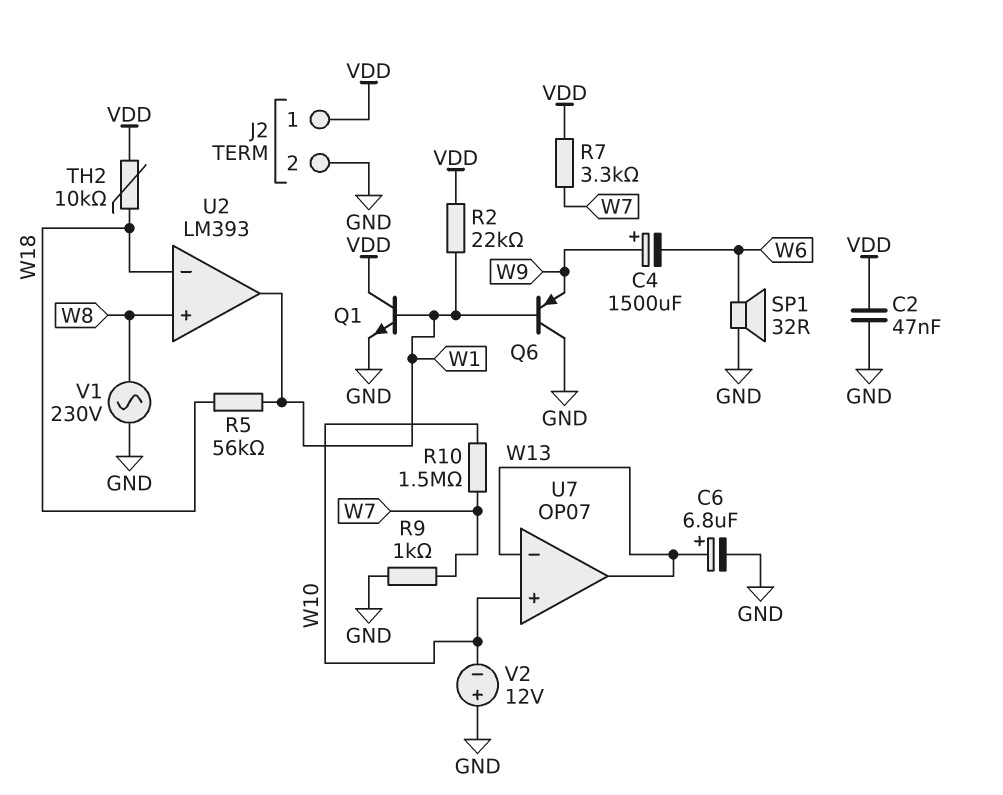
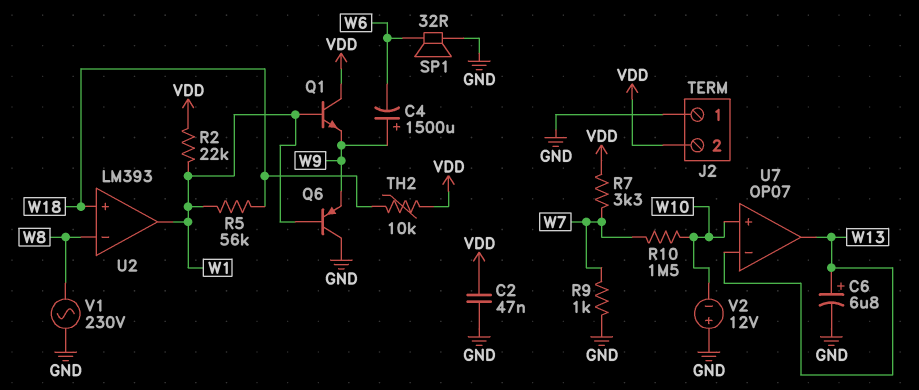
J2 pin 1: VDD -> GND
J2 pin 2: GND -> VDD
Q1: NPN (B W1, C VDD, E GND) -> NPN (B W1, C VDD, E W9)
U2 pin in+: W8 -> W18
U2 pin in-: W18 -> W8

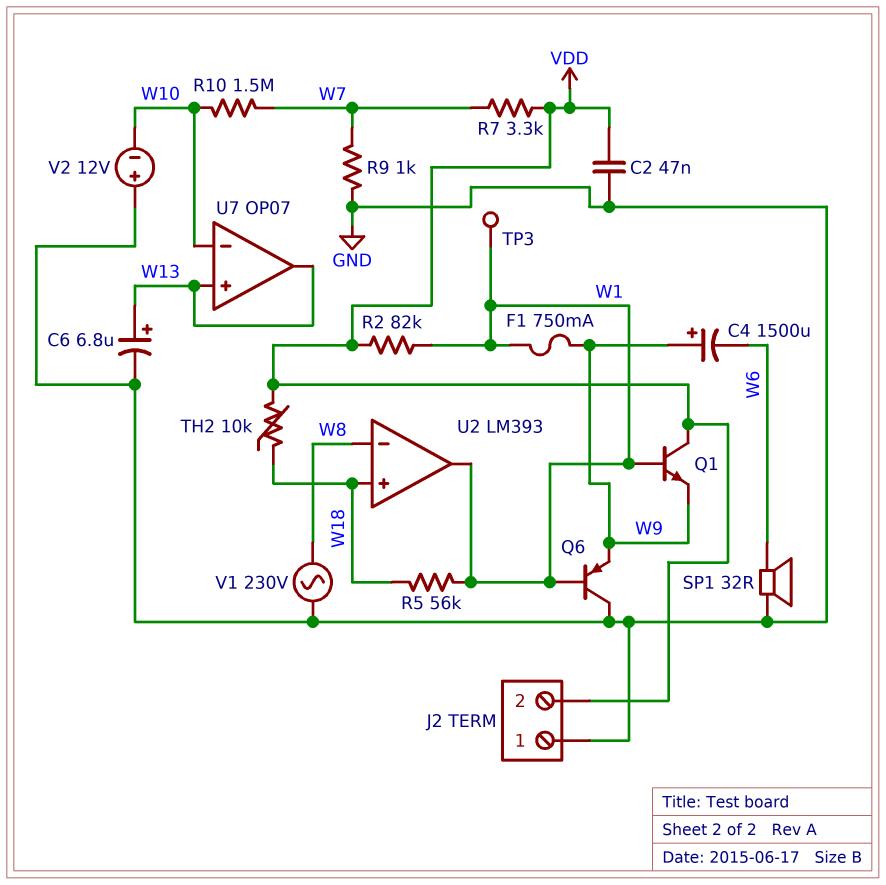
F1: none -> 750mA (W1, W9)
R2: 22k (VDD, W1) -> 82k (VDD, W1)
TP3: none -> test point (W1)
U7 pin in+: W10 -> W13
U7 pin in-: W13 -> W10

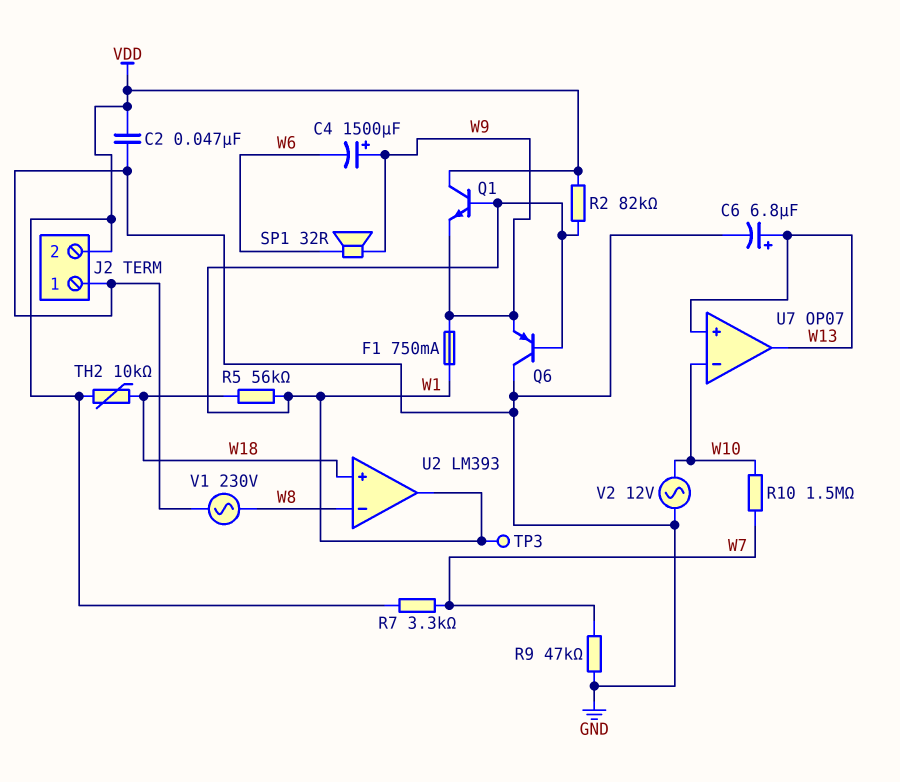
R9: 1k (GND, W7) -> 47k (GND, W7)
SP1: speaker 32R (GND, W6) -> speaker 32R (W6, W9)
V2: 12V (plus GND, minus W10) -> AC 12V (GND, W10)

